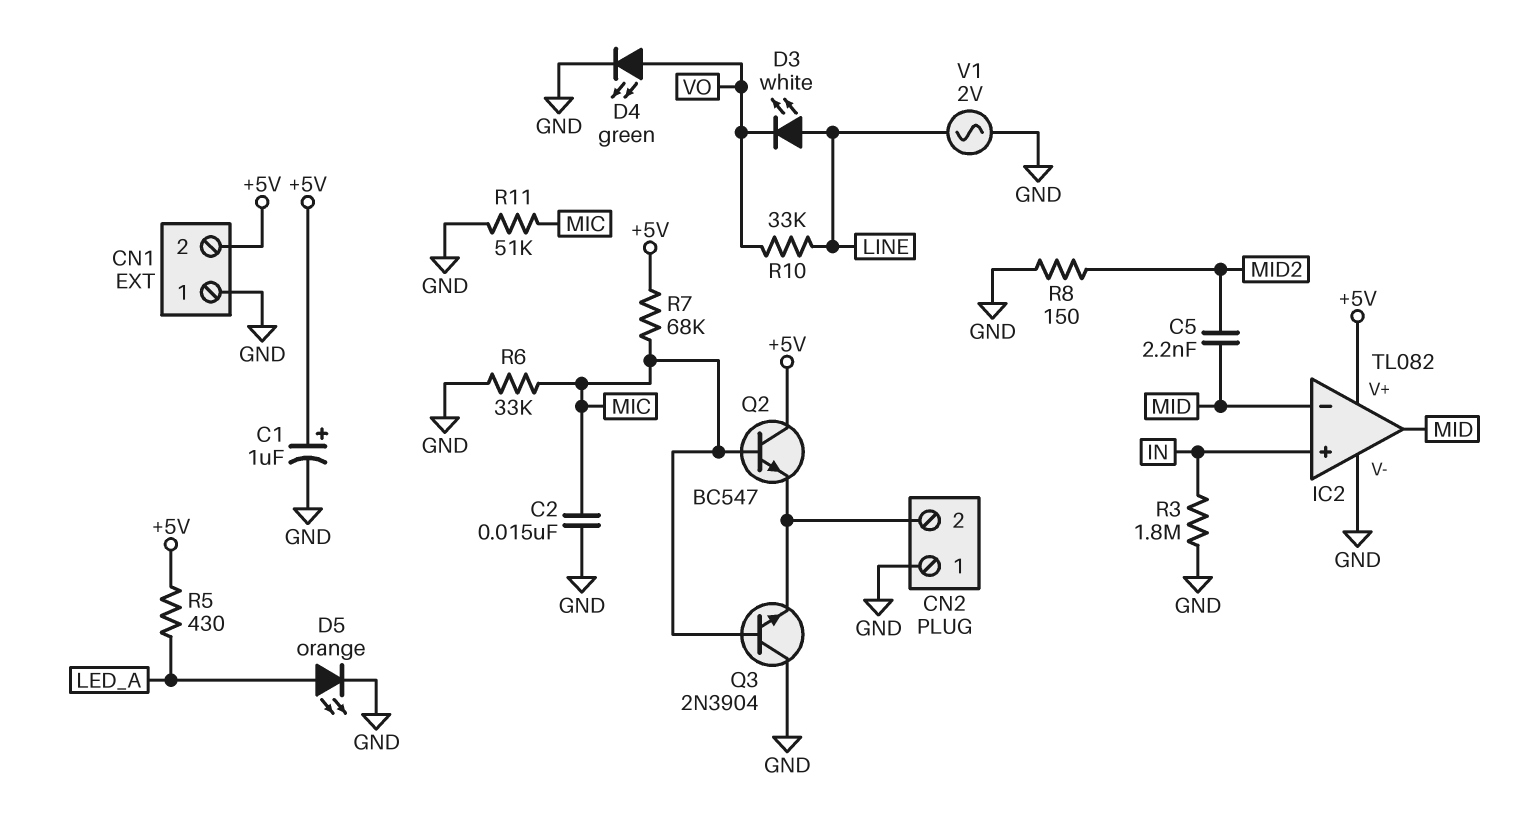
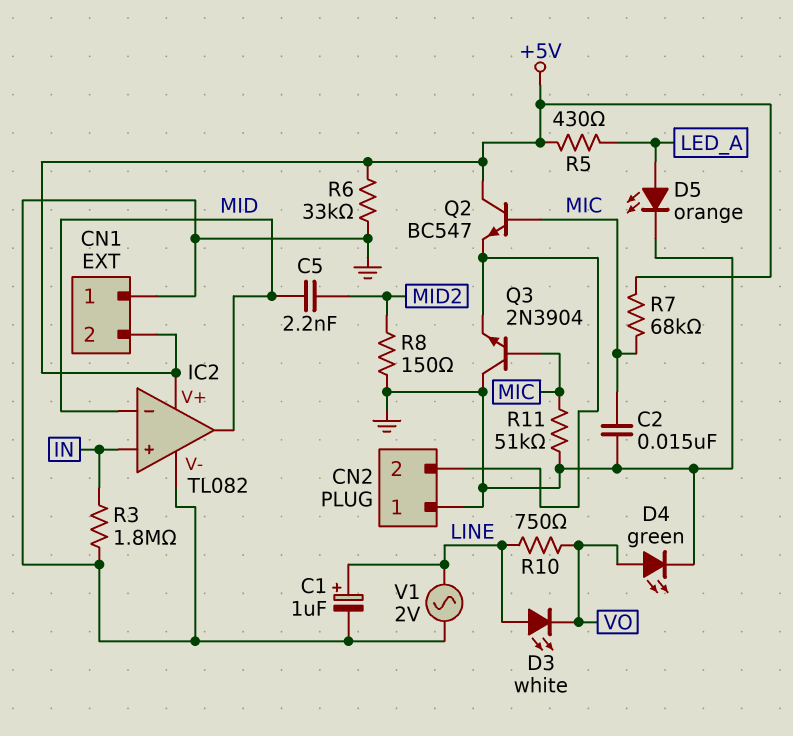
C1: 1uF (plus +5V, minus GND) -> 1uF (plus LINE, minus GND)
R6: 33k (GND, MIC) -> 33k (+5V, GND)
R10: 33k (LINE, VO) -> 750 (LINE, VO)

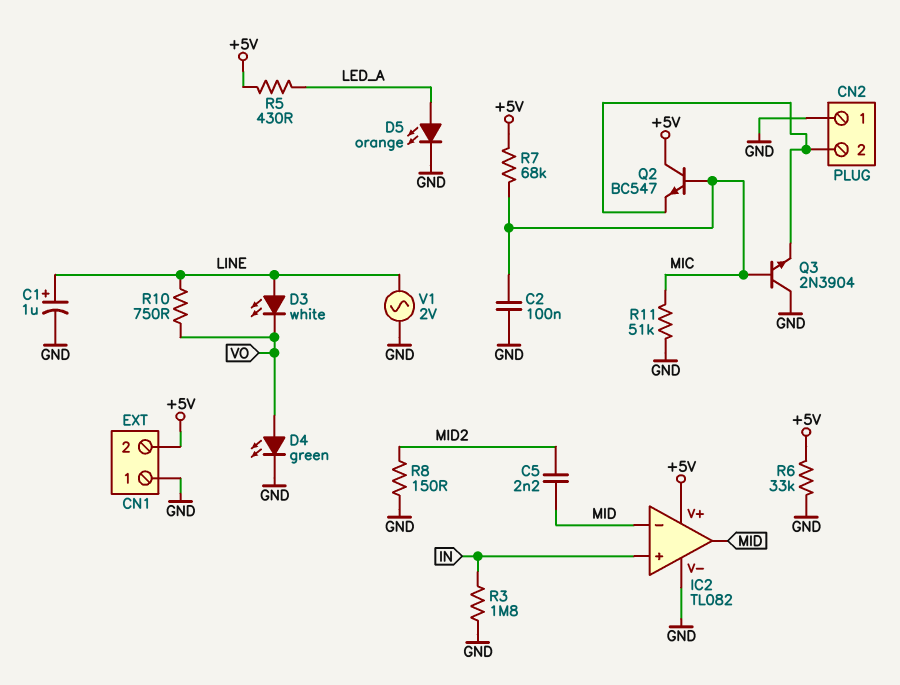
C2: 15nF (GND, MIC) -> 100nF (GND, MIC)

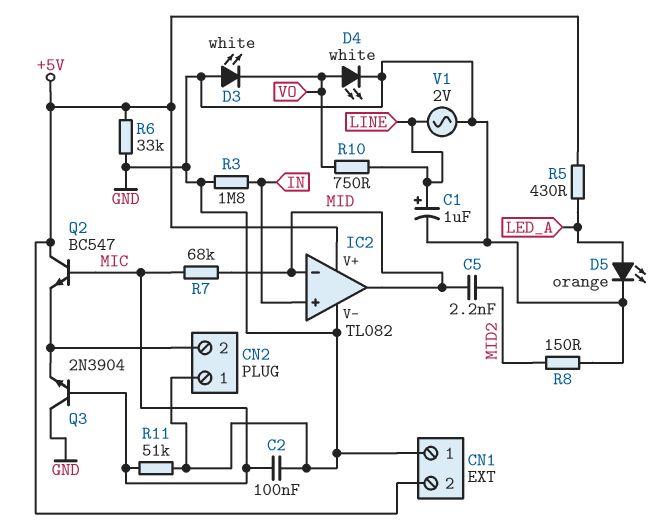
D3: LED white (A LINE, K VO) -> LED white (A GND, K VO)
D4: LED green (A VO, K GND) -> LED white (A VO, K GND)
R7: 68k (+5V, MIC) -> 68k (MIC, MID)

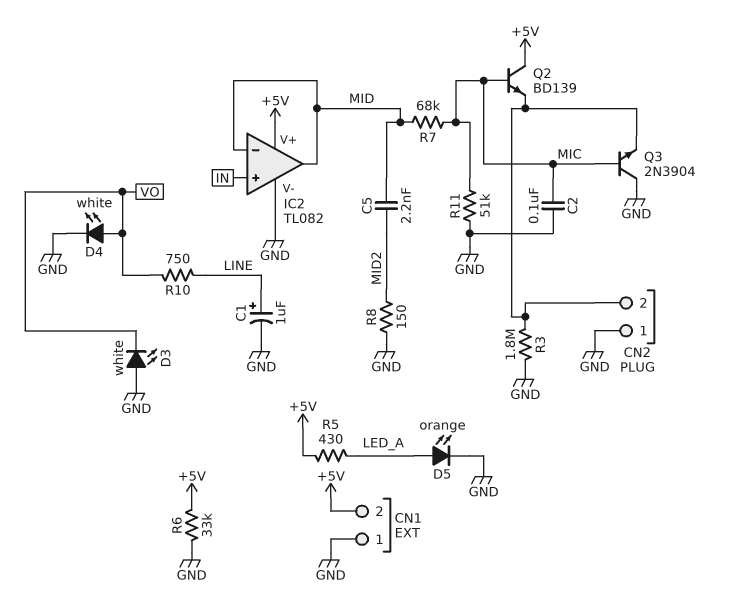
Q2: NPN BC547 (B MIC, C +5V, E CN2/2) -> NPN BD139 (B MIC, C +5V, E CN2/2)
R3: 1.8M (GND, IN) -> 1.8M (CN2/2, GND)
V1: AC 2V (GND, LINE) -> none

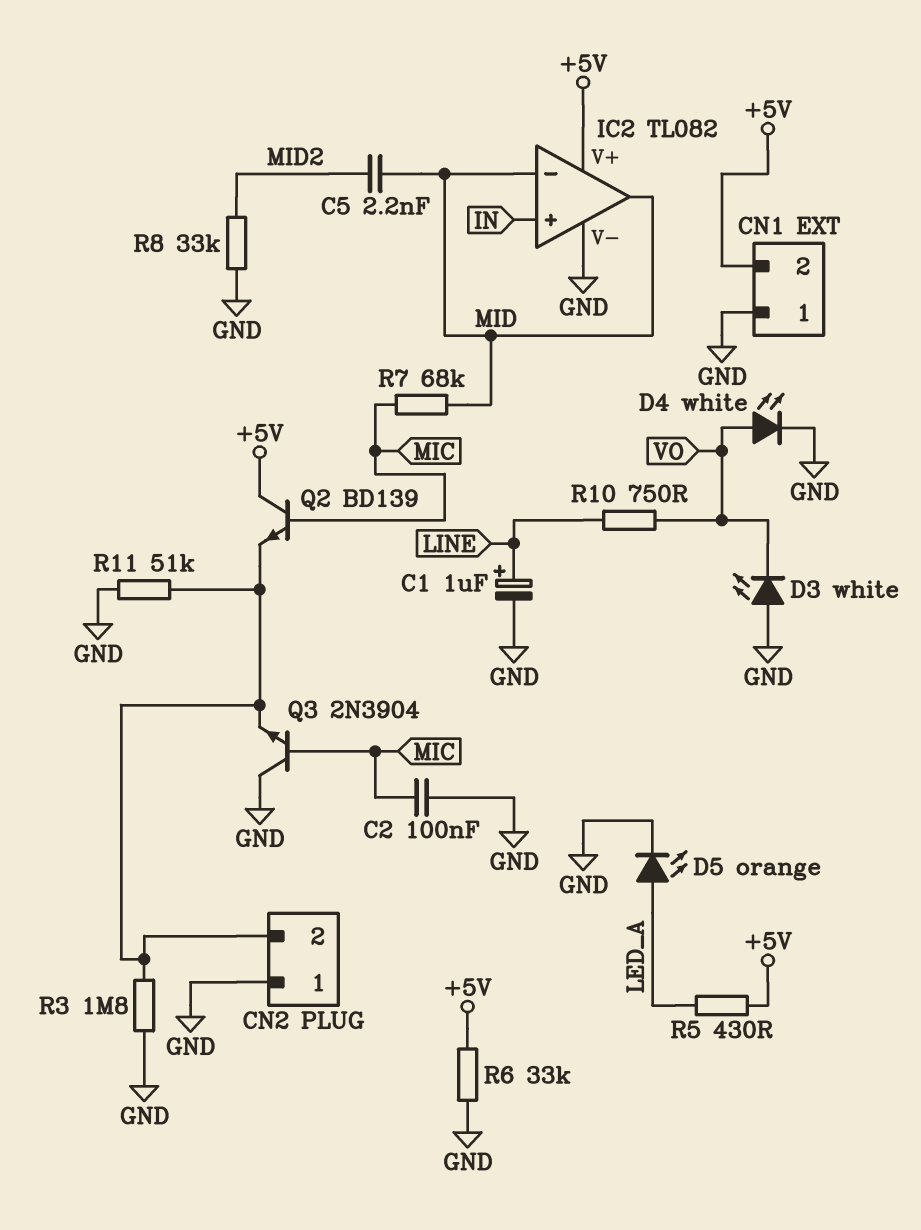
R8: 150 (GND, MID2) -> 33k (GND, MID2)
R11: 51k (GND, MIC) -> 51k (CN2/2, GND)

